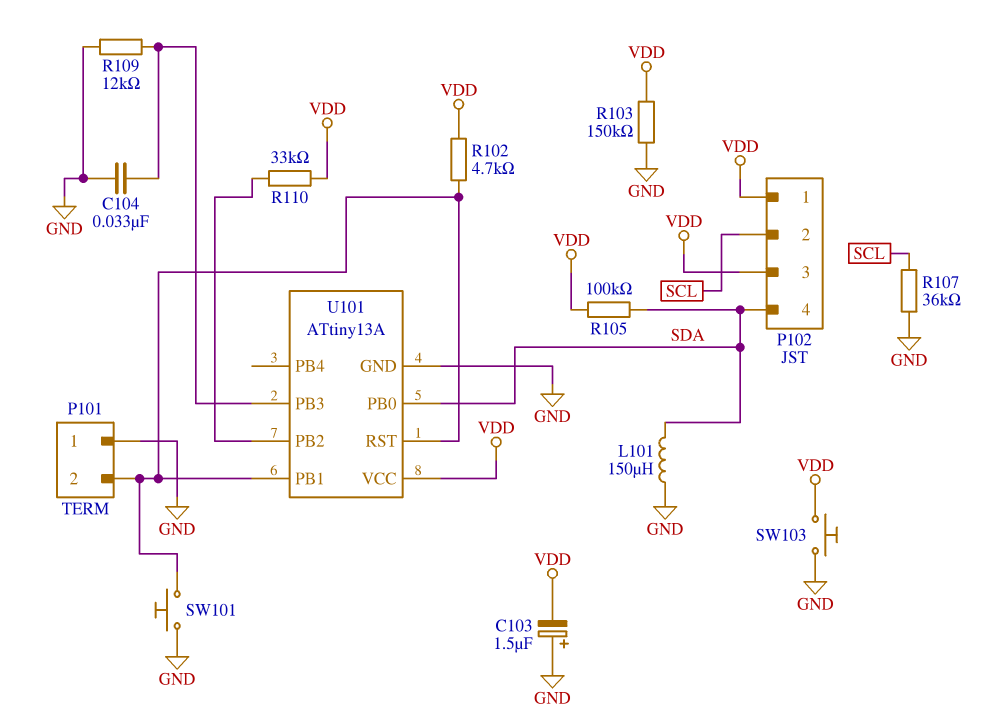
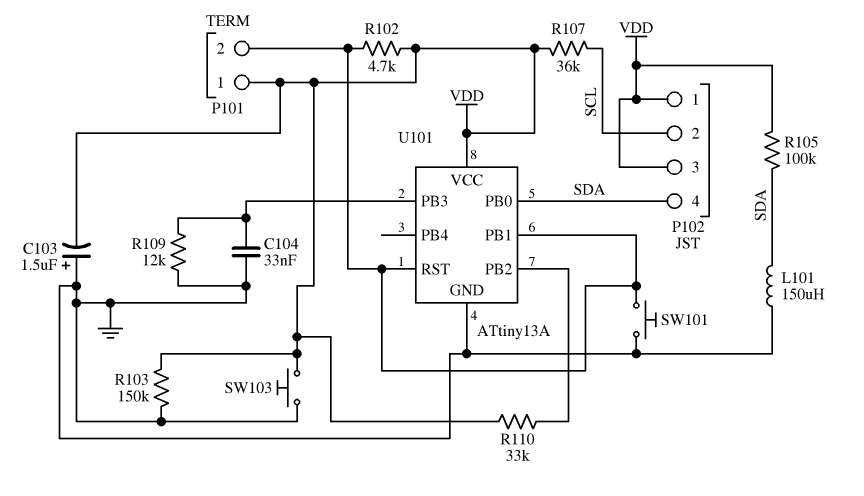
P101 pin 1: GND -> VDD
R107: 36k (GND, SCL) -> 36k (SCL, VDD)

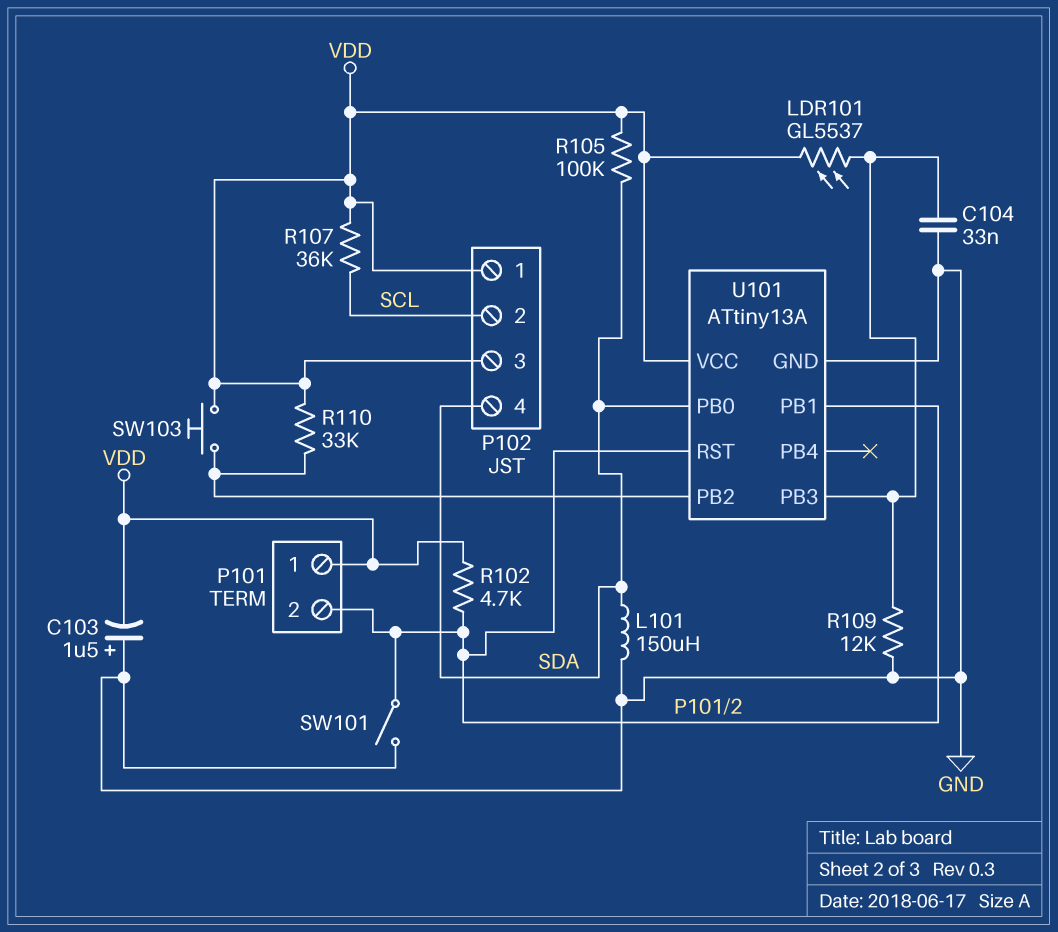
LDR101: none -> GL5537 (U101/PB3, VDD)
R103: 150k (GND, VDD) -> none
SW101: button (GND, P101/2) -> switch (GND, P101/2)
SW103: button (GND, VDD) -> button (U101/PB2, VDD)

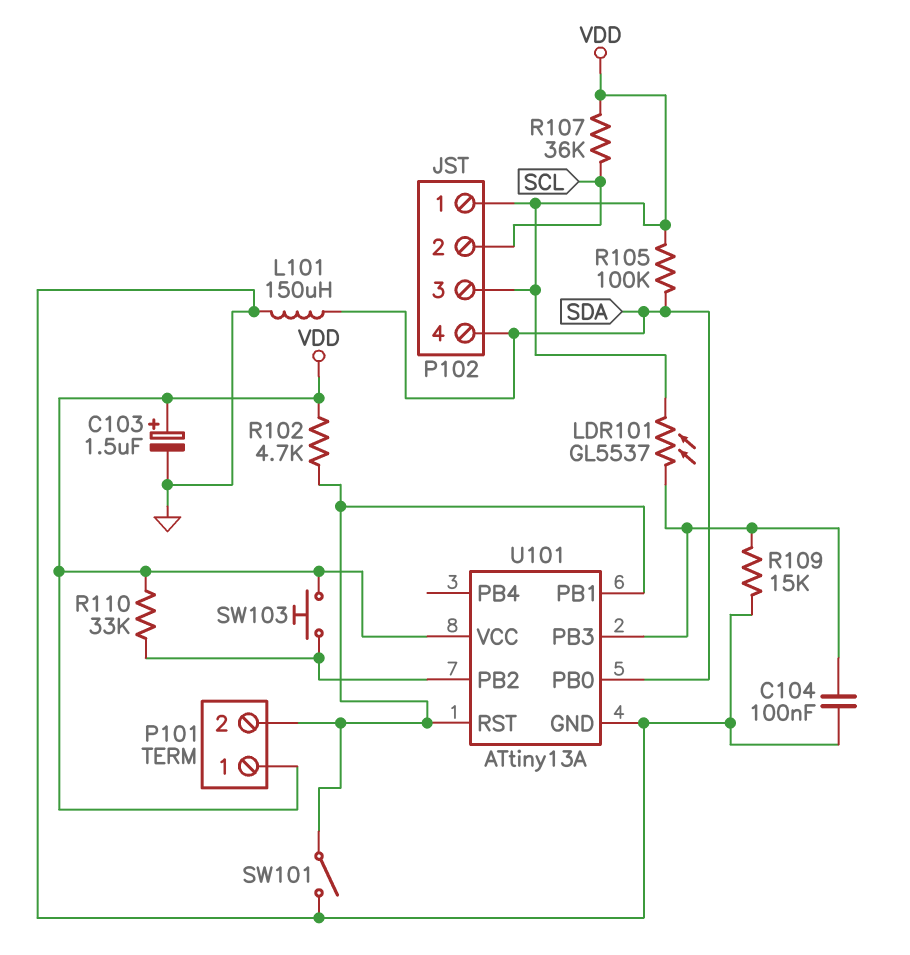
C103: 1.5uF (plus GND, minus VDD) -> 1.5uF (plus VDD, minus GND)
C104: 33nF (GND, U101/PB3) -> 100nF (GND, U101/PB3)
R109: 12k (GND, U101/PB3) -> 15k (GND, U101/PB3)

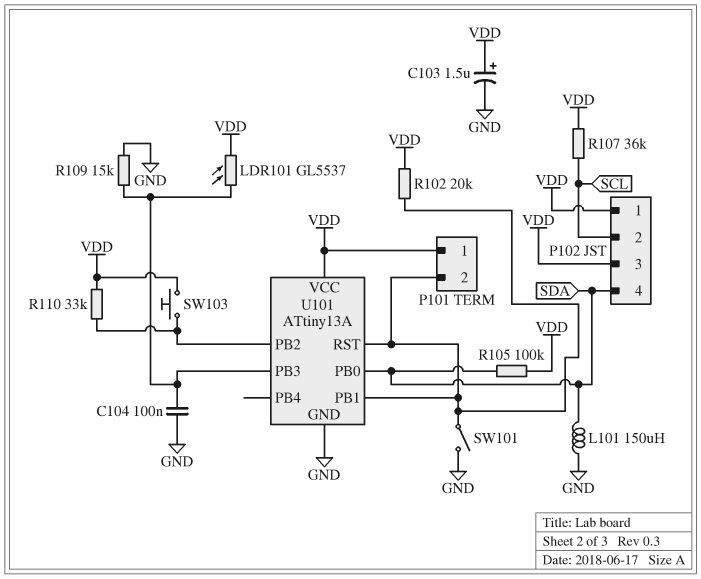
R102: 4.7k (P101/2, VDD) -> 20k (P101/2, VDD)

